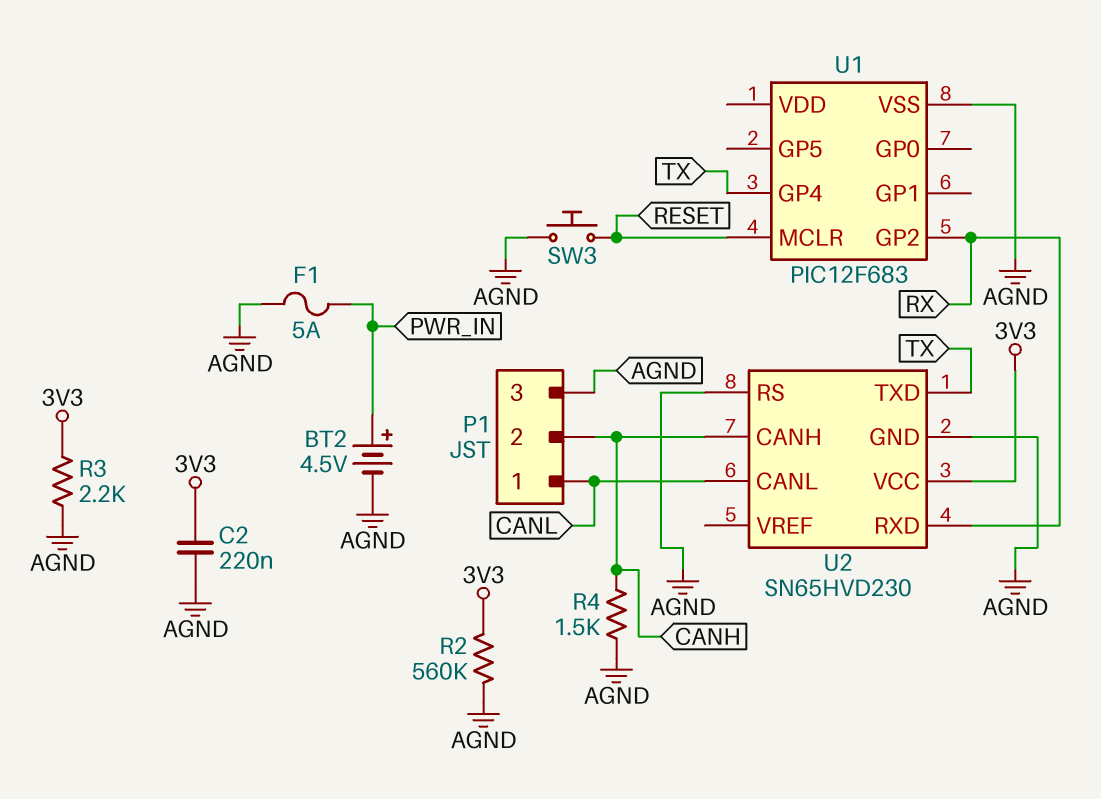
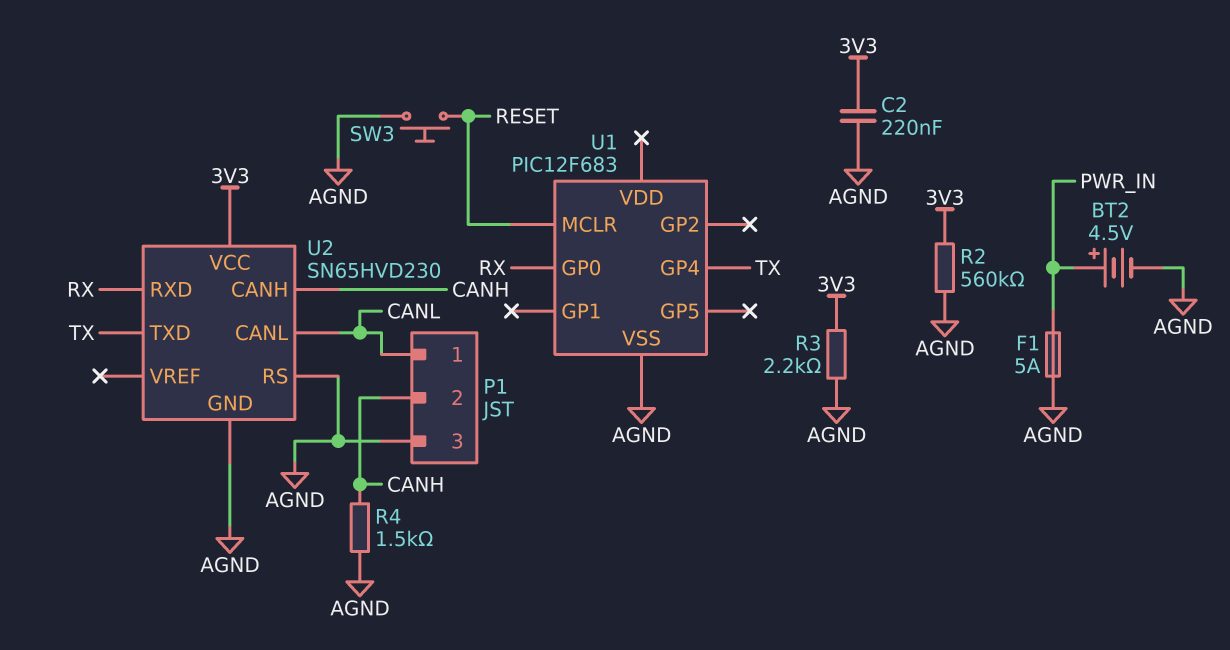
U1 pin GP0: none -> RX
U1 pin GP2: RX -> none

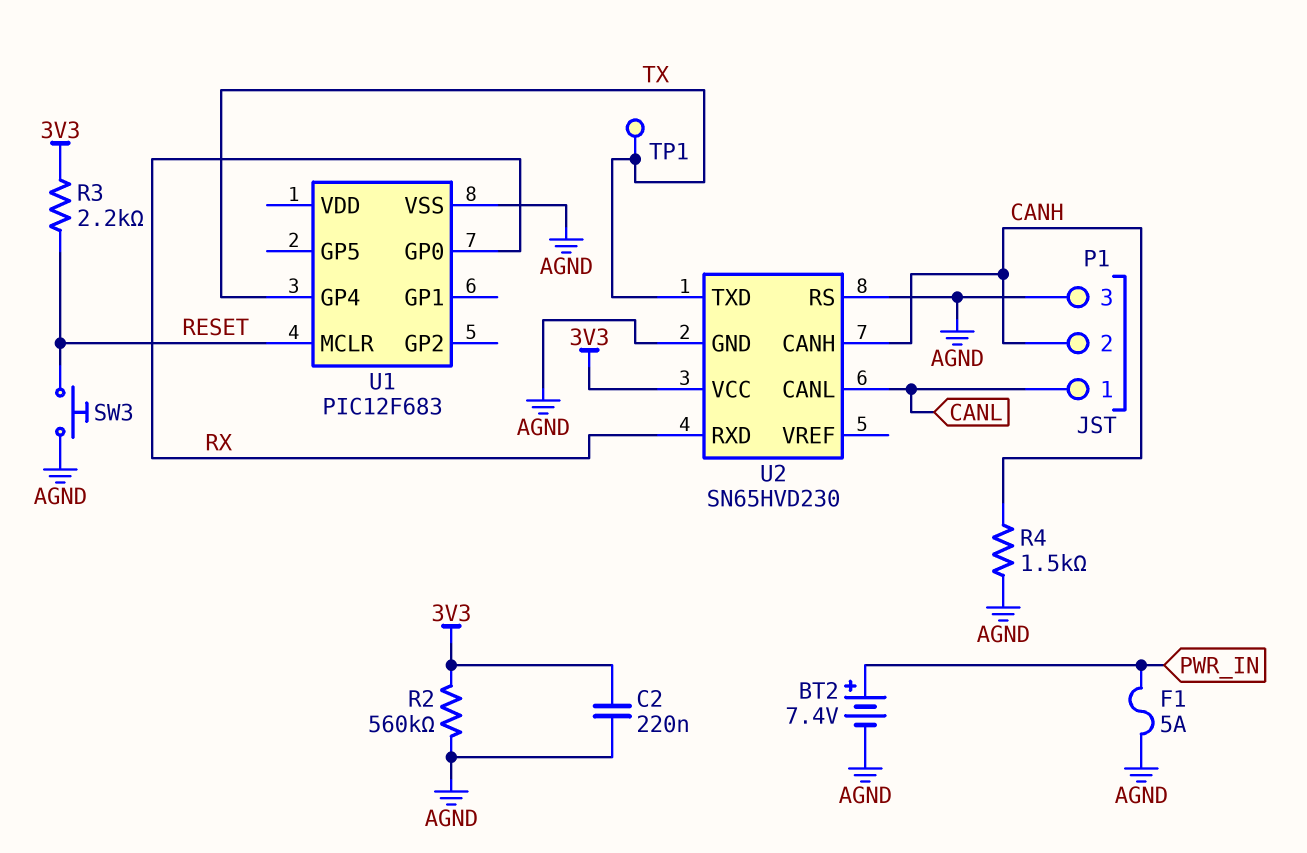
BT2: 4.5V (plus PWR_IN, minus AGND) -> 7.4V (plus PWR_IN, minus AGND)
R3: 2.2k (3V3, AGND) -> 2.2k (3V3, RESET)
TP1: none -> test point (TX)

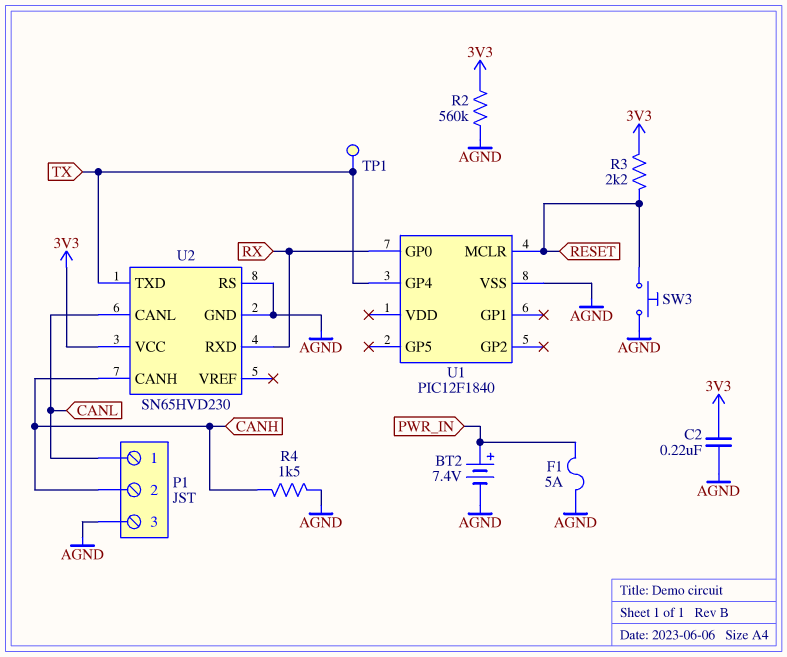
U1: PIC12F683 -> PIC12F1840

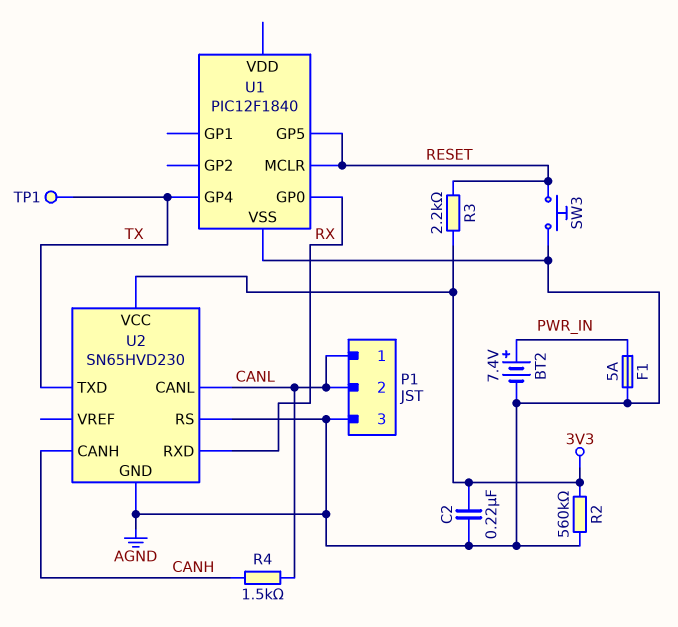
P1 pin 2: CANH -> CANL
R4: 1.5k (AGND, CANH) -> 1.5k (CANH, CANL)
U1 pin GP5: none -> RESET

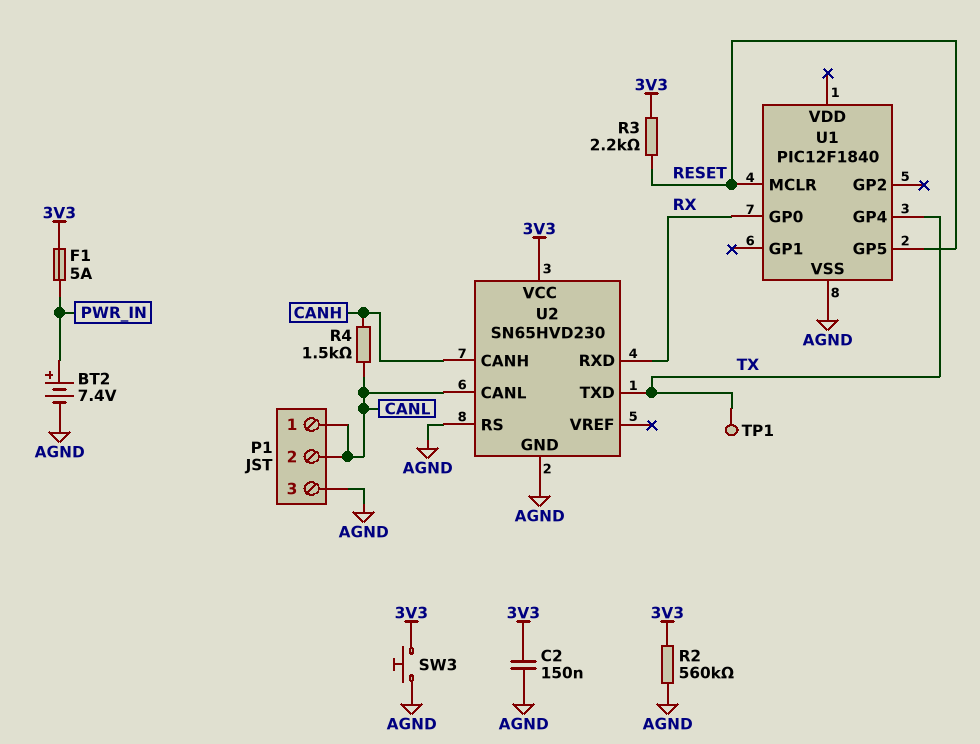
C2: 220nF (3V3, AGND) -> 150nF (3V3, AGND)
F1: 5A (AGND, PWR_IN) -> 5A (3V3, PWR_IN)
SW3: button (AGND, RESET) -> button (3V3, AGND)

